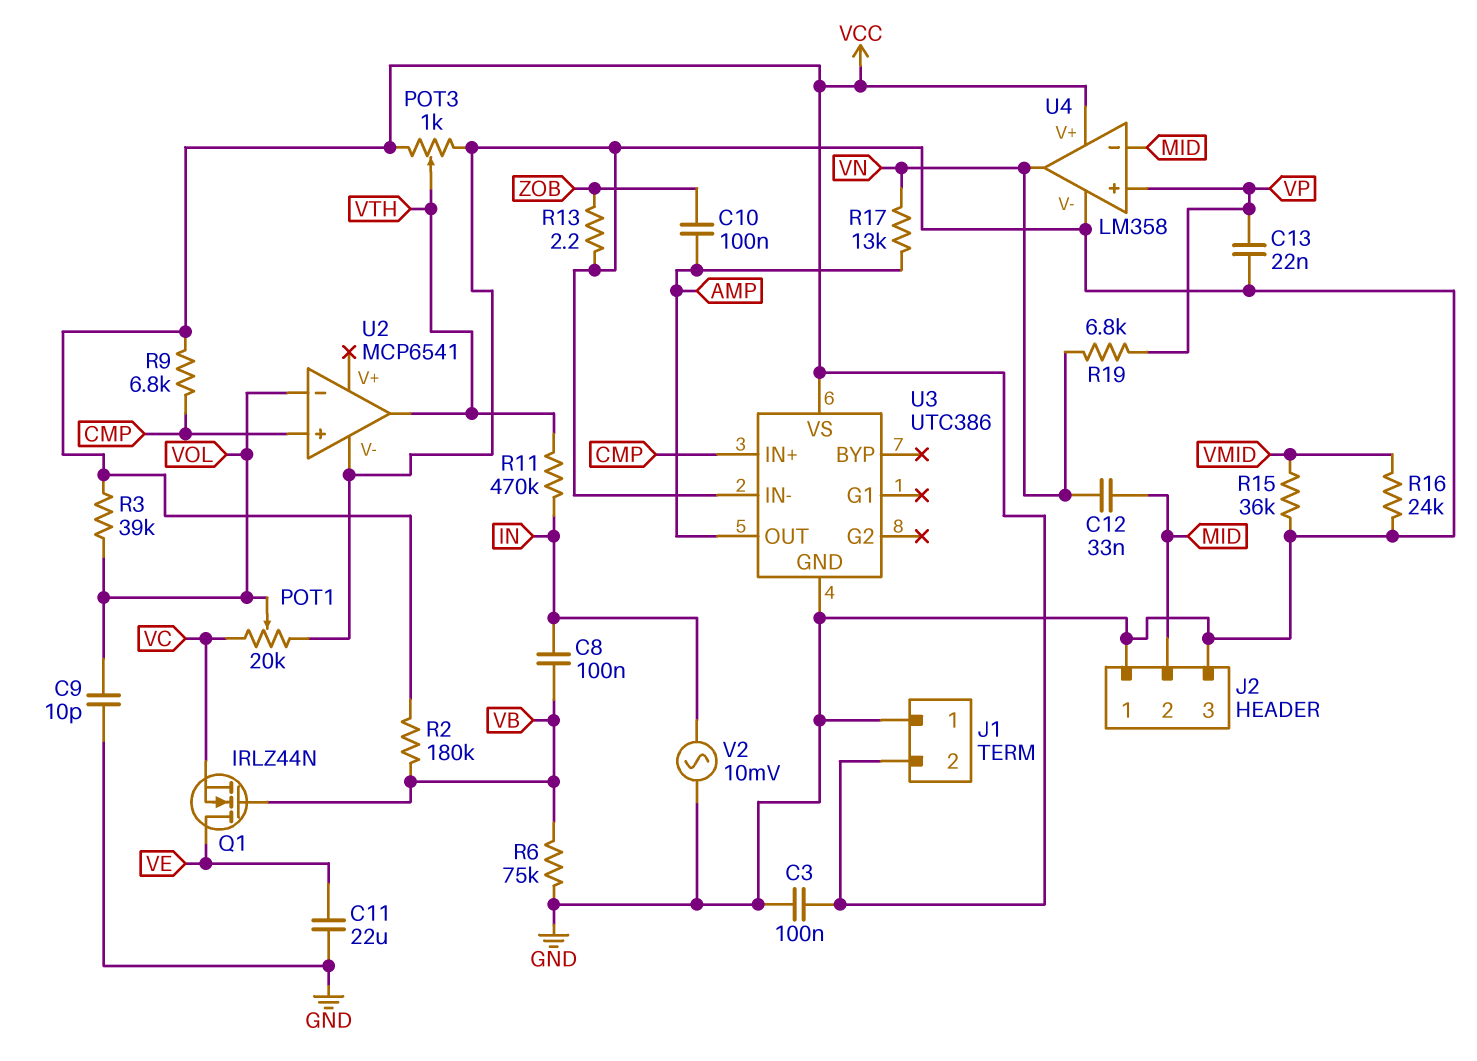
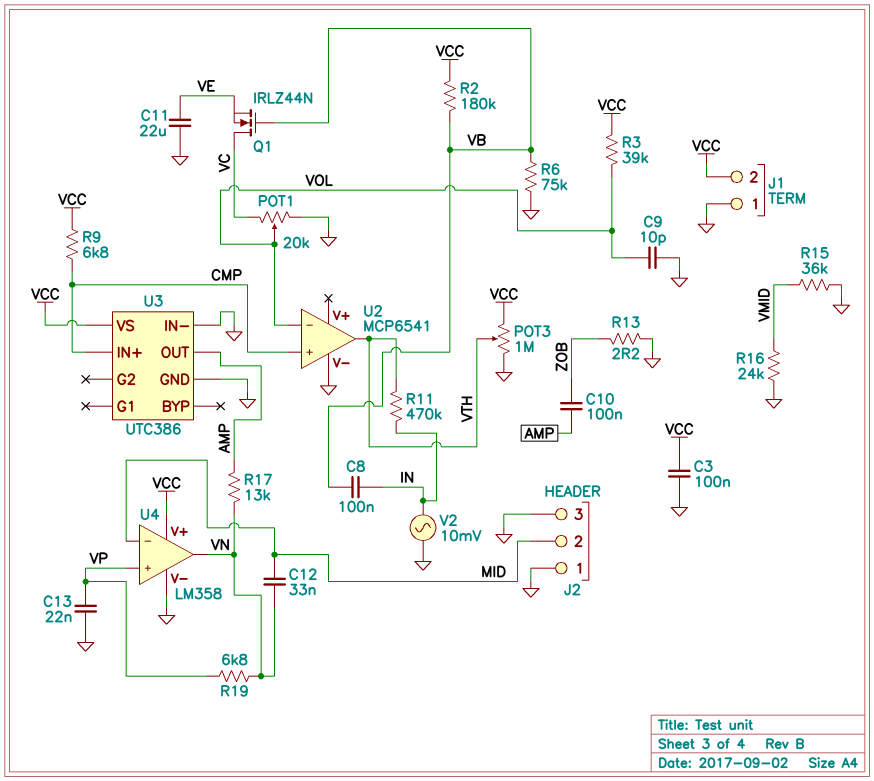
POT3: 1k (GND, VCC, wiper VTH) -> 1M (GND, VCC, wiper VTH)
Q1: NMOS IRLZ44N (G VB, D VE, S VC) -> NMOS IRLZ44N (G VB, D VC, S VE)

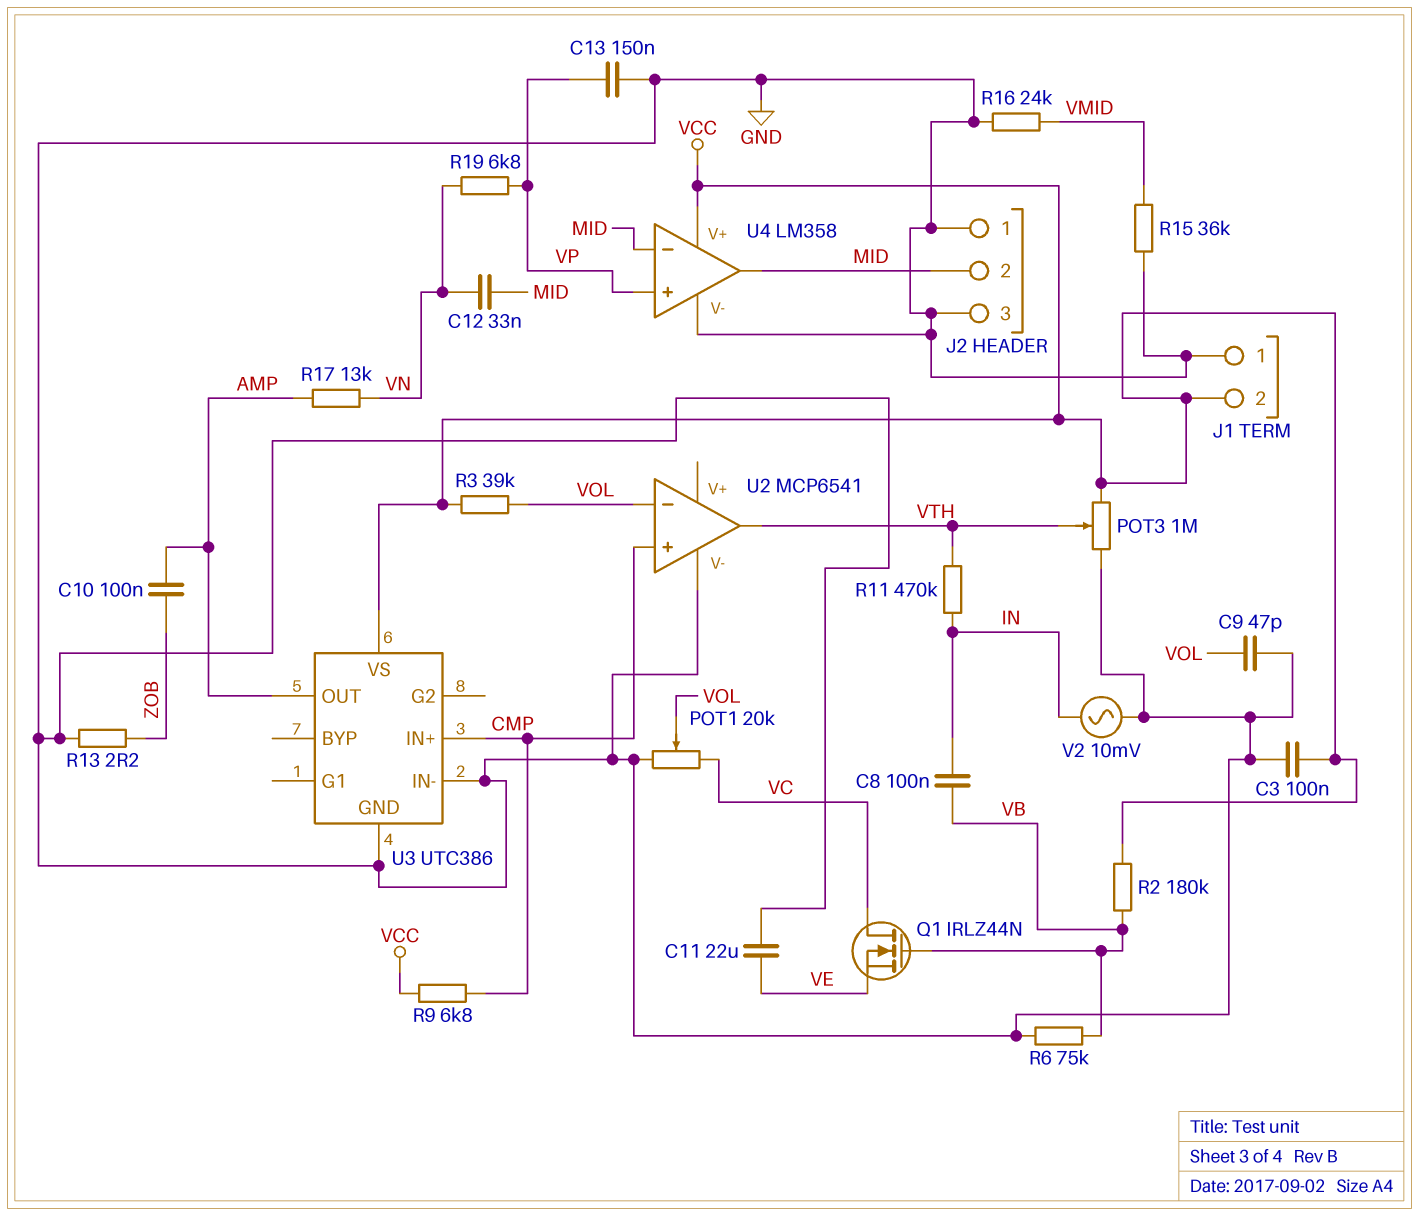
C9: 10pF (GND, VOL) -> 47pF (GND, VOL)
C13: 22nF (GND, VP) -> 150nF (GND, VP)
U4 pin out: VN -> MID

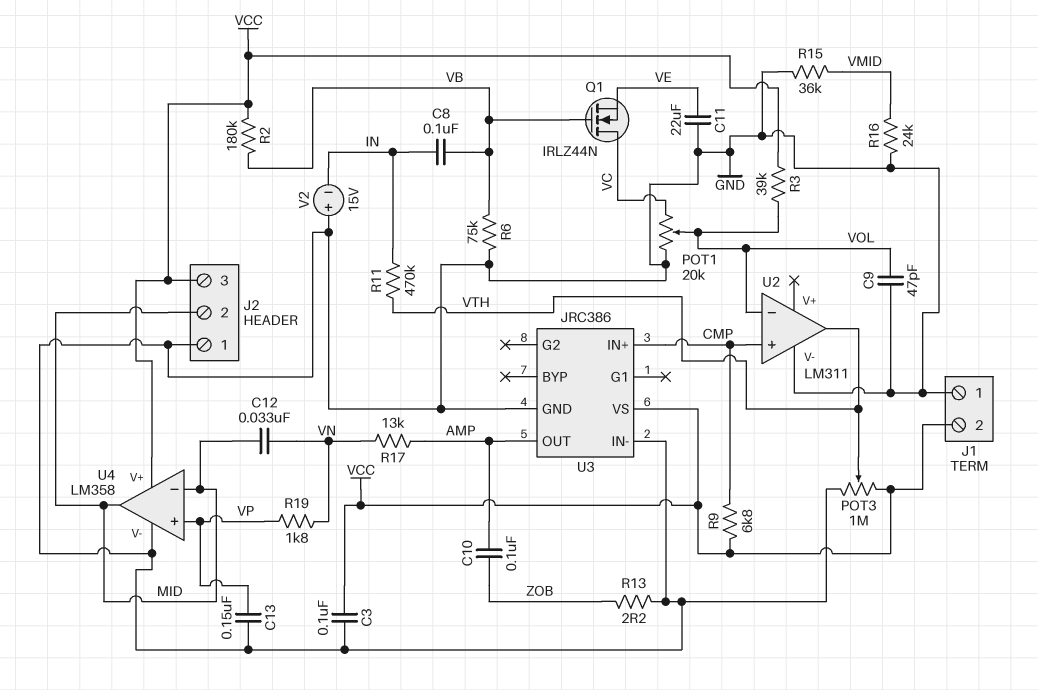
J2 pin 3: GND -> VCC
R19: 6.8k (VN, VP) -> 1.8k (VN, VP)
U2: MCP6541 -> LM311
U3: UTC386 -> JRC386
V2: AC 10mV (GND, IN) -> 15V (plus GND, minus IN)

